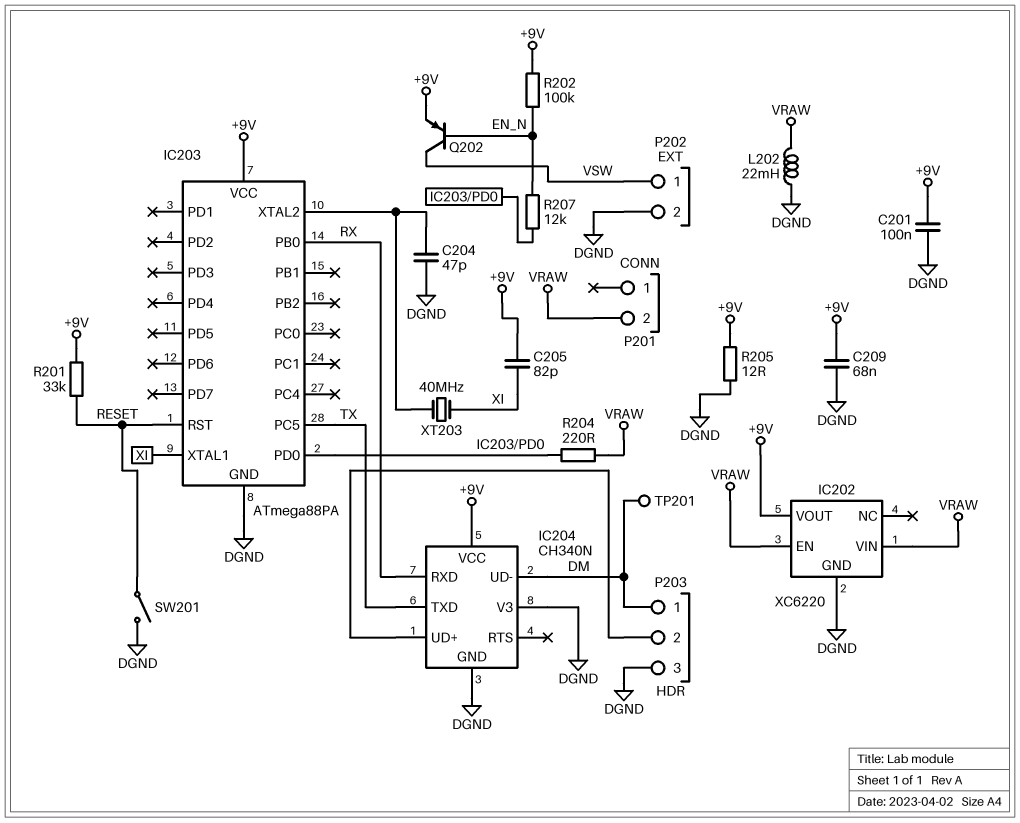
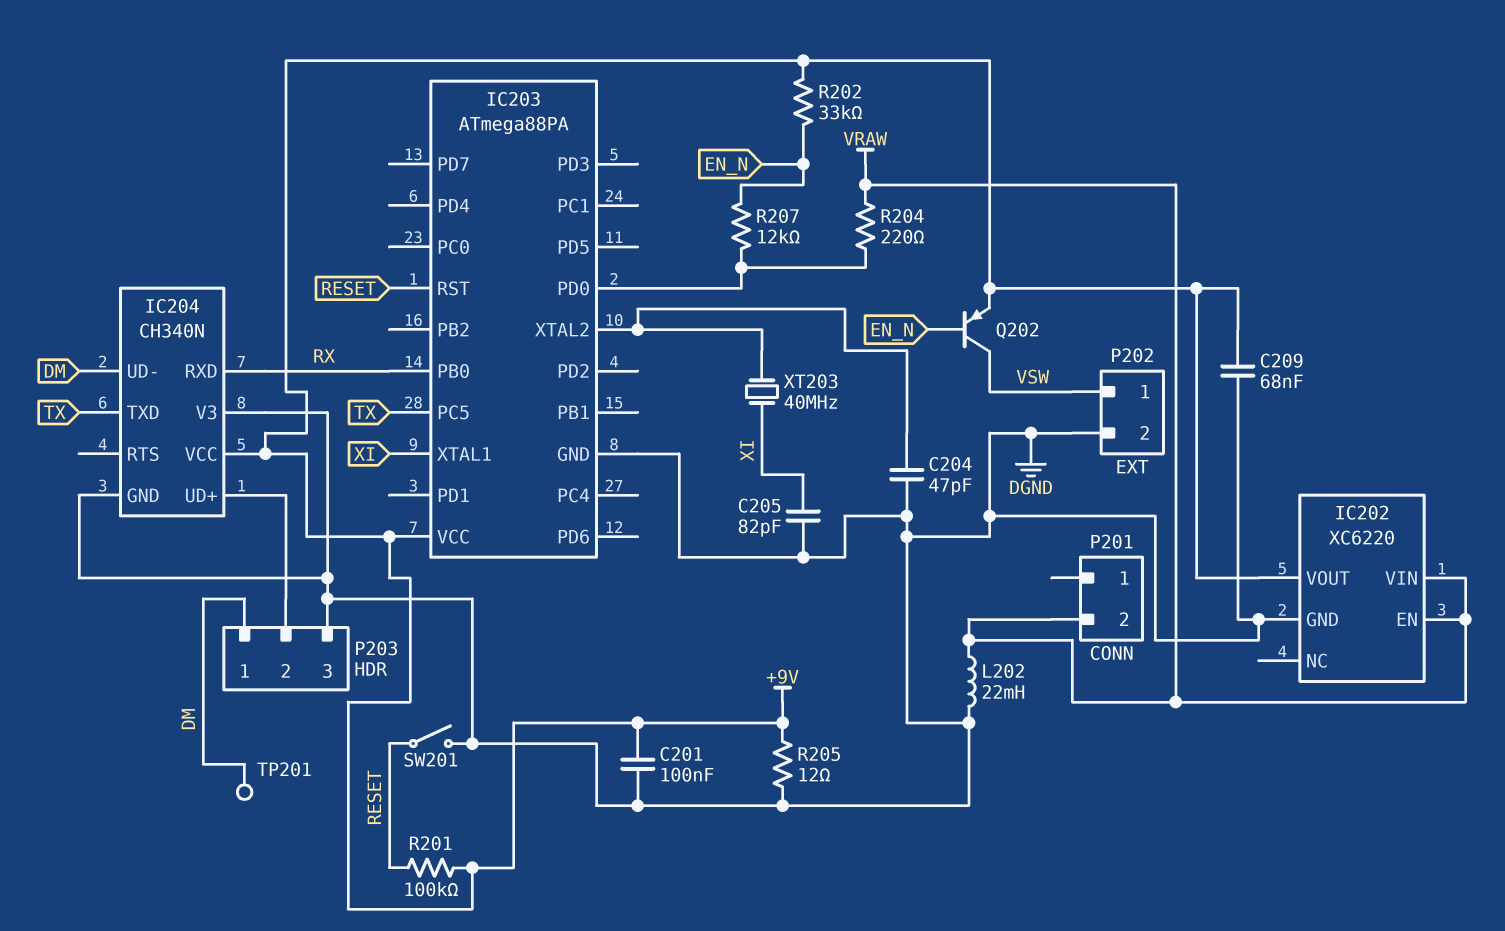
C205: 82pF (+9V, XI) -> 82pF (DGND, XI)
R201: 33k (+9V, RESET) -> 100k (+9V, RESET)
R202: 100k (+9V, EN_N) -> 33k (+9V, EN_N)

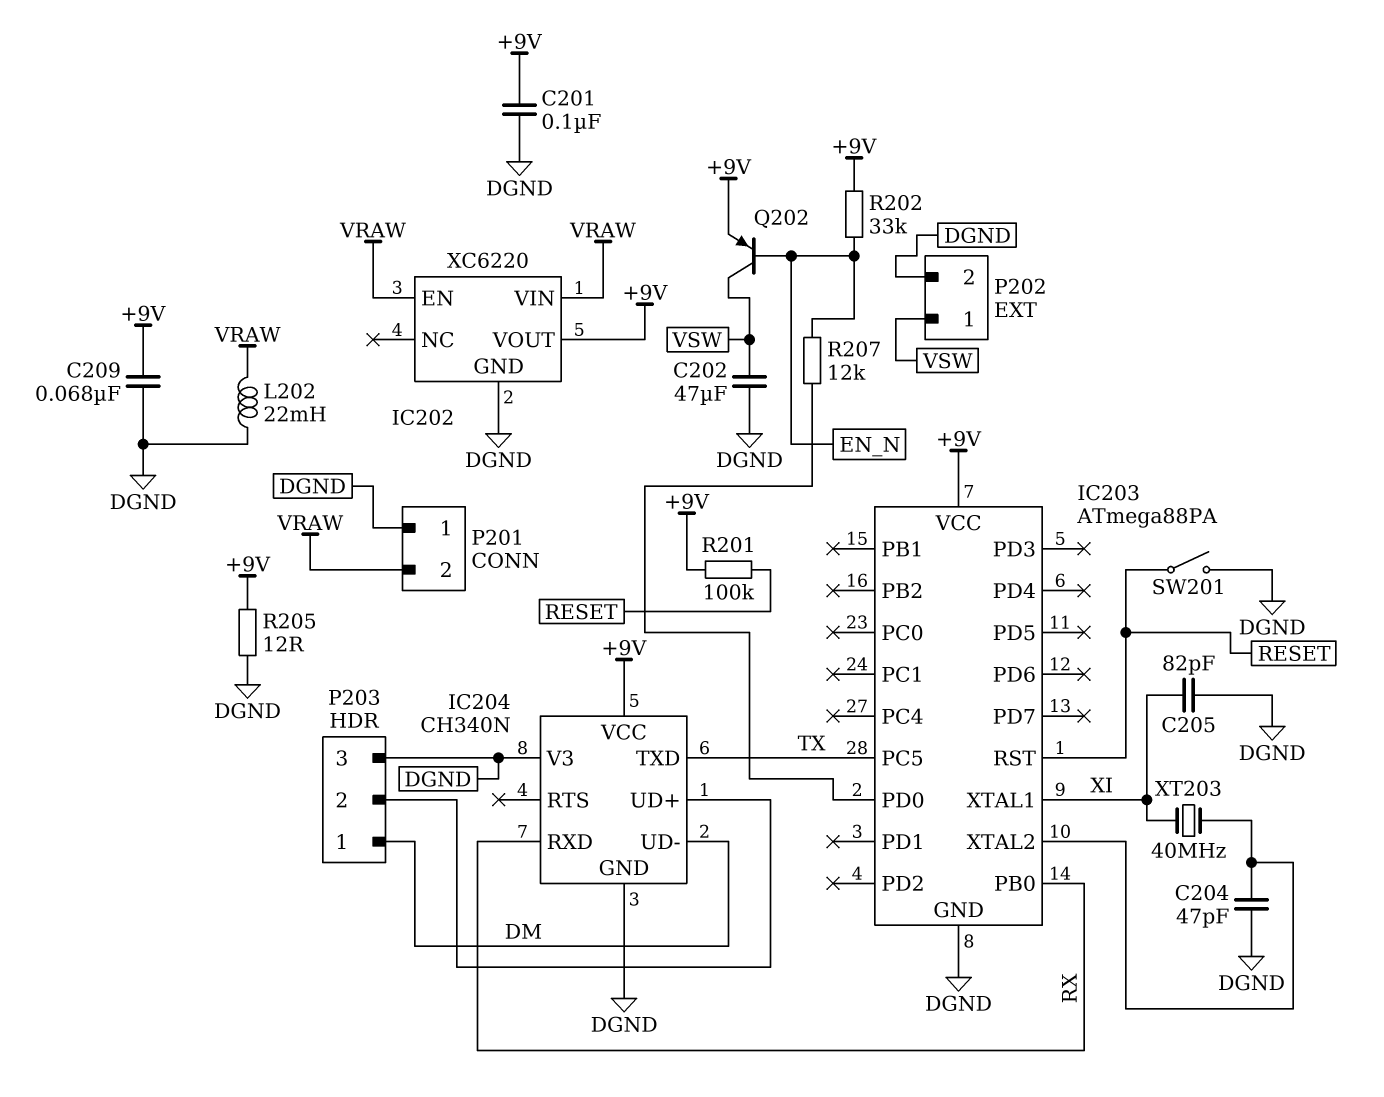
C202: none -> 47uF (DGND, VSW)
P201 pin 1: none -> DGND
R204: 220 (IC203/PD0, VRAW) -> none
TP201: test point (DM) -> none

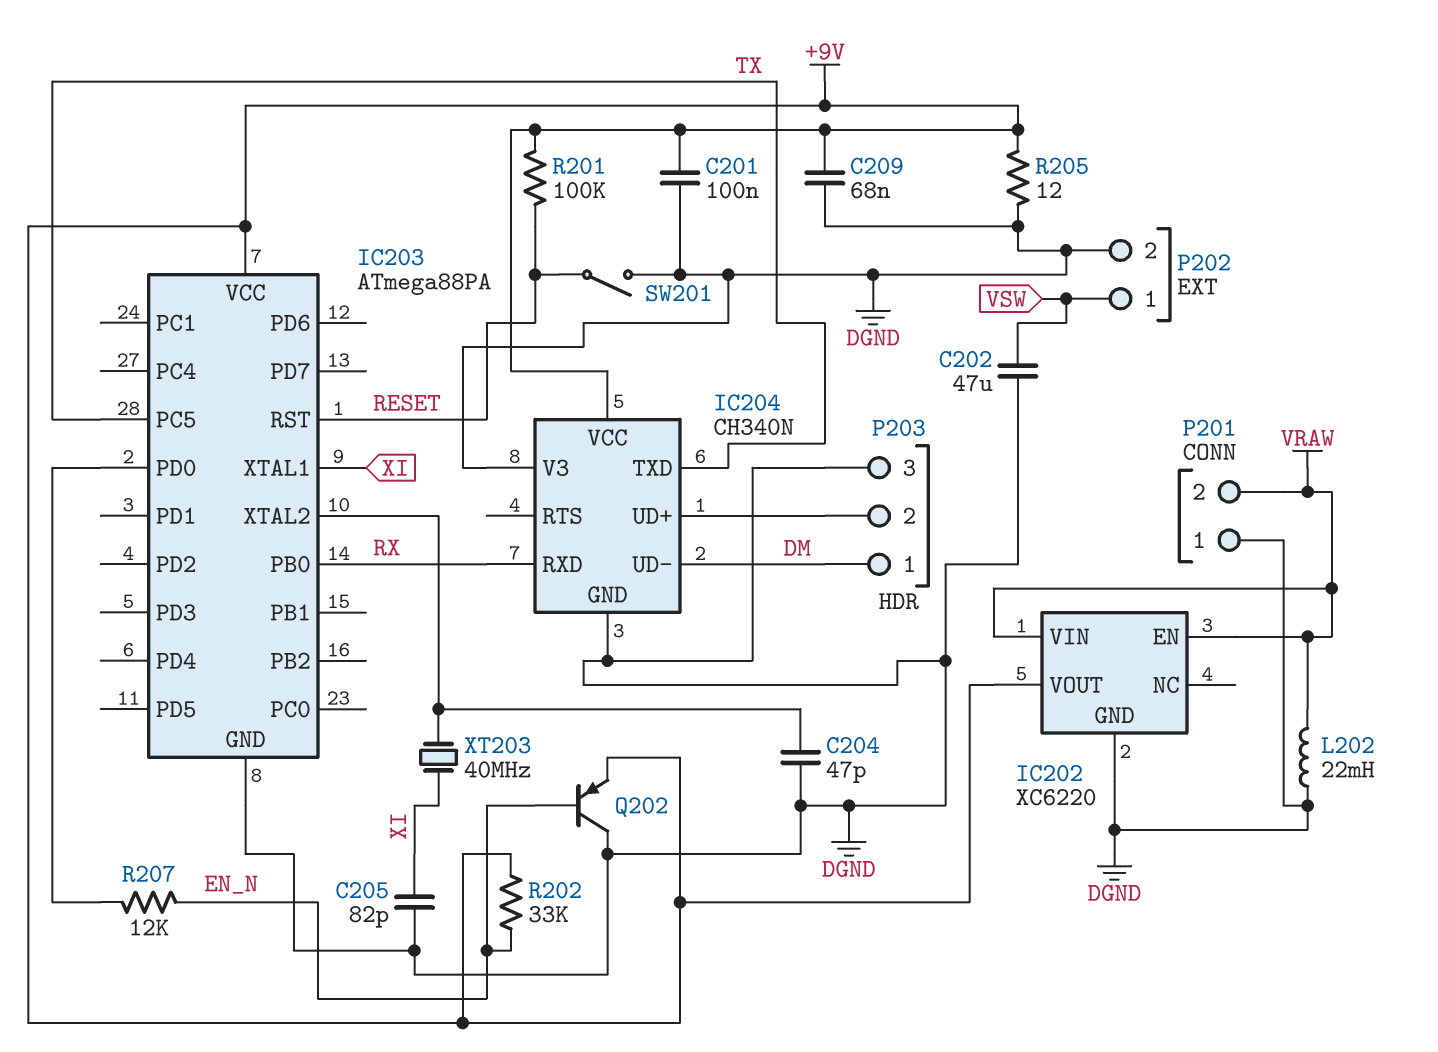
Q202: PNP (B EN_N, C VSW, E +9V) -> PNP (B EN_N, C DGND, E +9V)

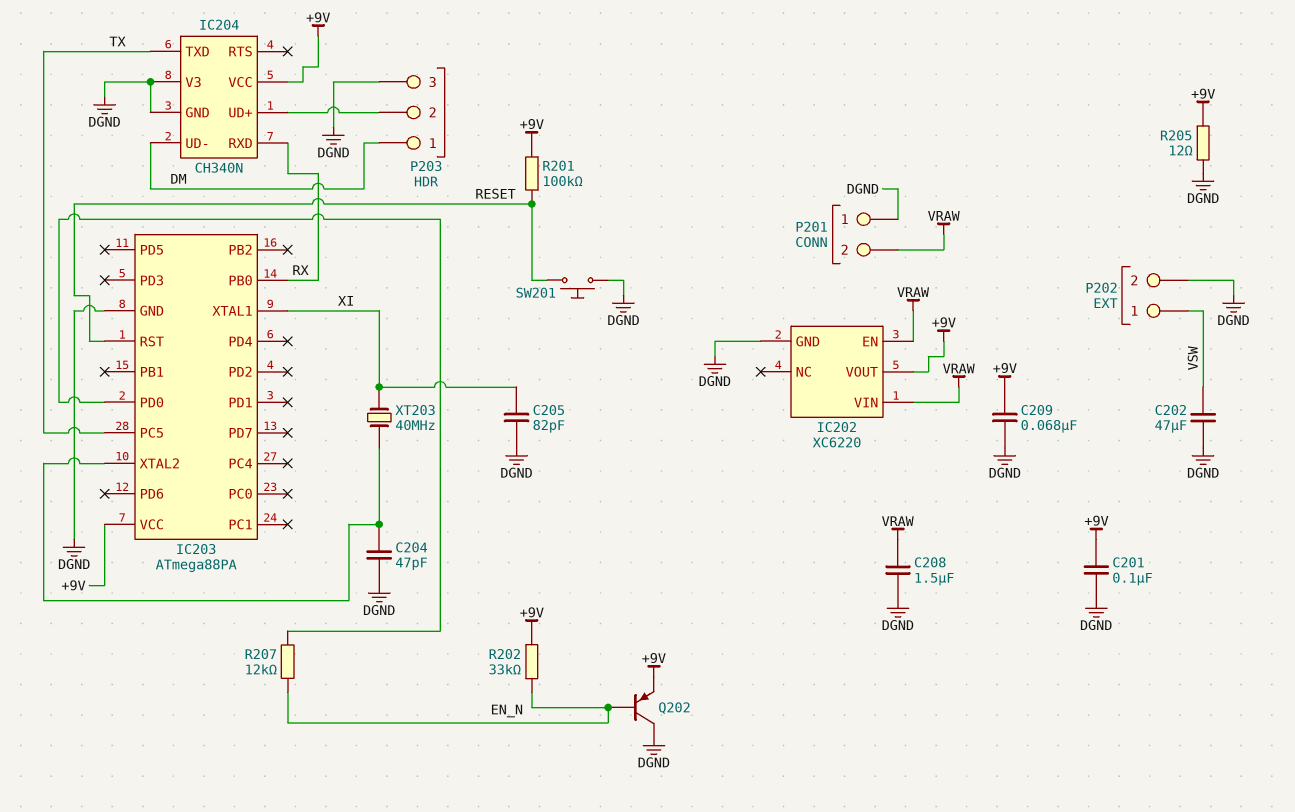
C208: none -> 1.5uF (DGND, VRAW)
L202: 22mH (DGND, VRAW) -> none
SW201: switch (DGND, RESET) -> button (DGND, RESET)

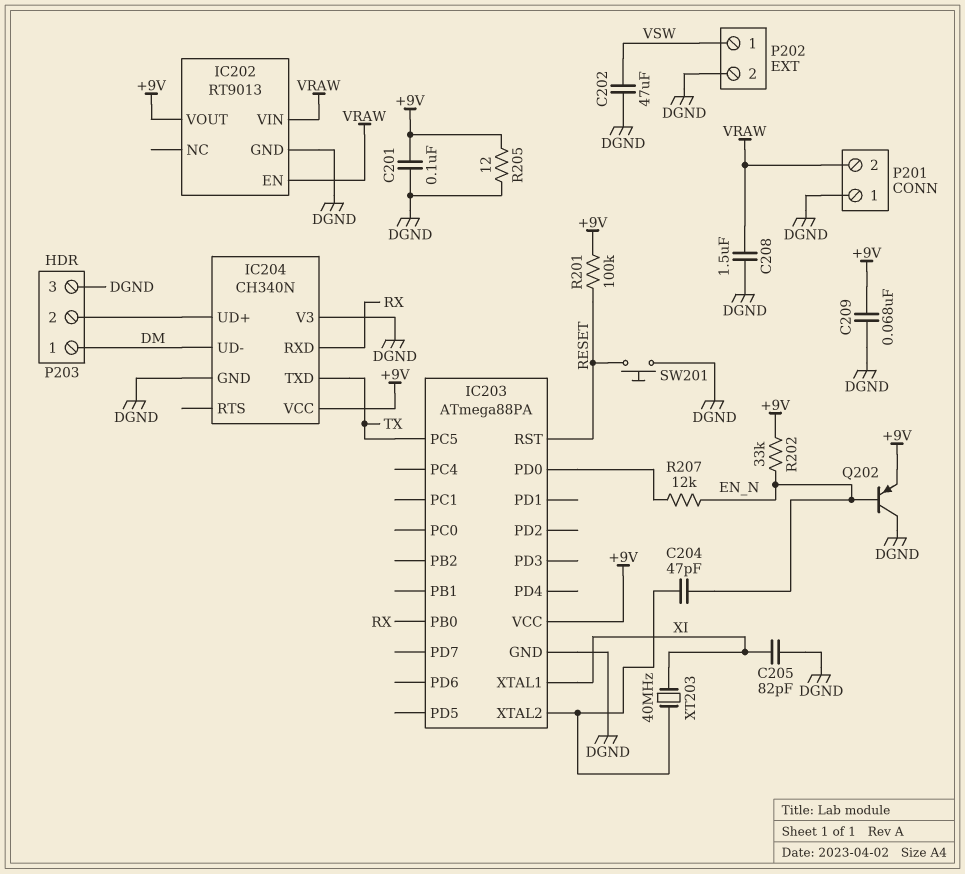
C204: 47pF (DGND, IC203/XTAL2) -> 47pF (EN_N, IC203/XTAL2)
IC202: XC6220 -> RT9013

